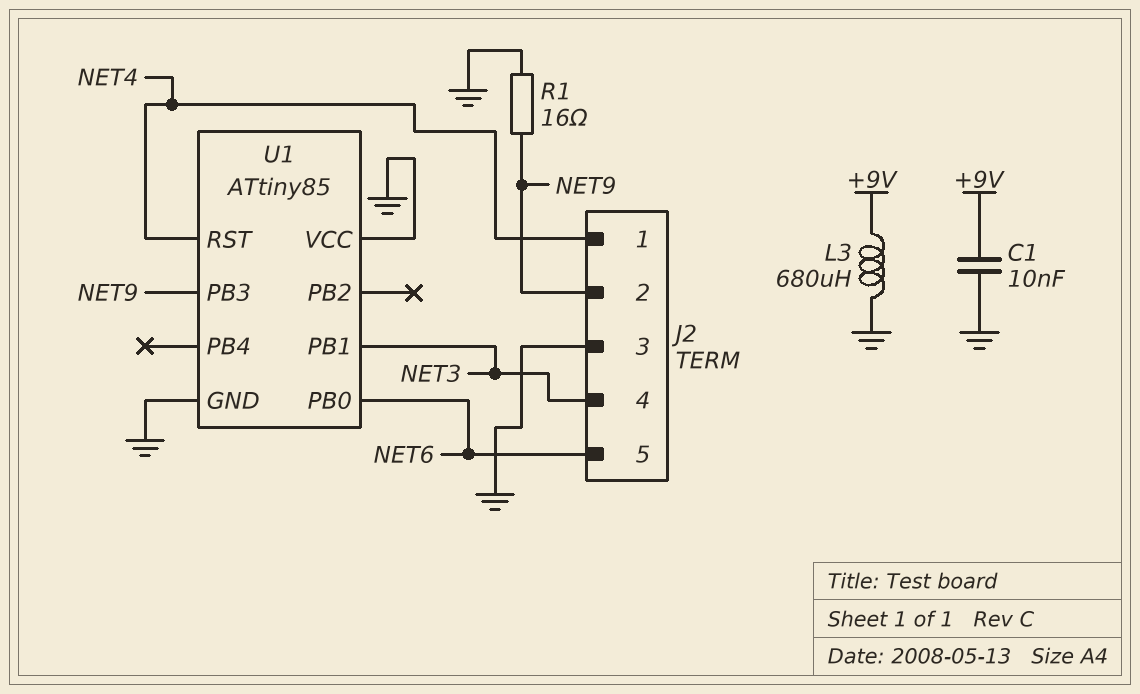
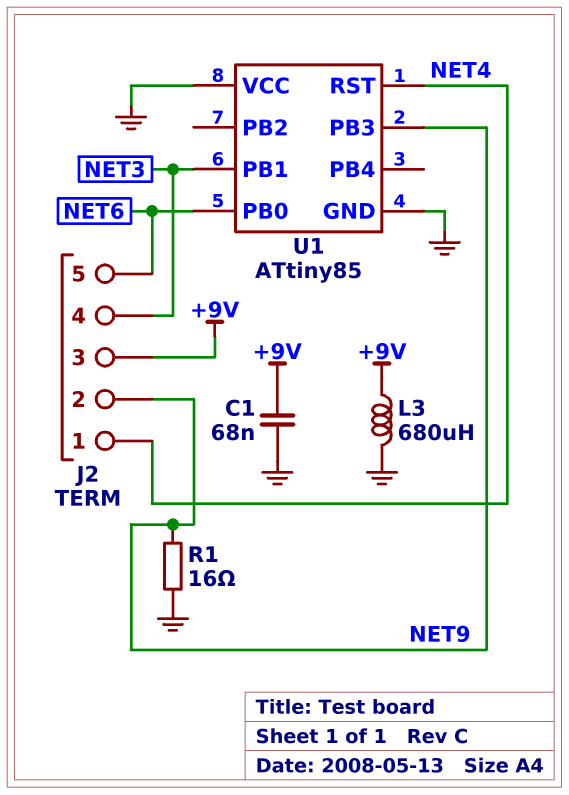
C1: 10nF (+9V, GND) -> 68nF (+9V, GND)
J2 pin 3: GND -> +9V

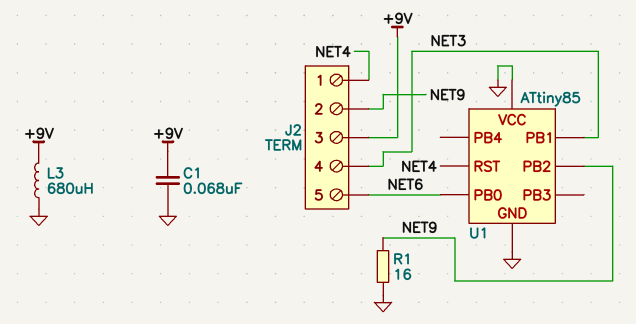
U1 pin PB2: none -> NET9
U1 pin PB3: NET9 -> none

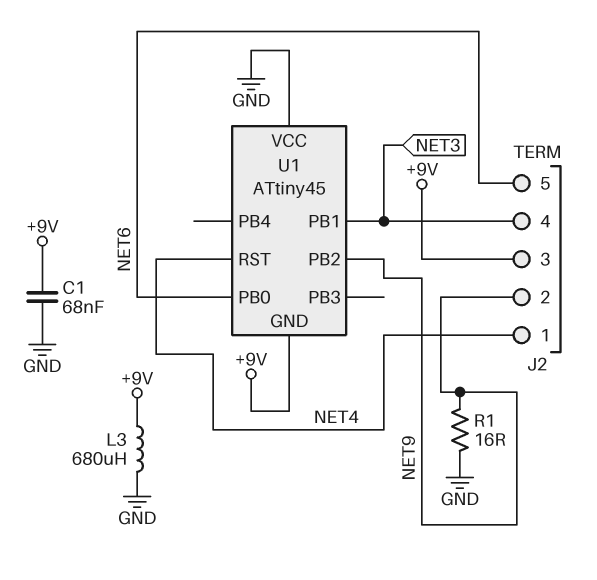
U1: ATtiny85 -> ATtiny45
U1 pin GND: GND -> +9V

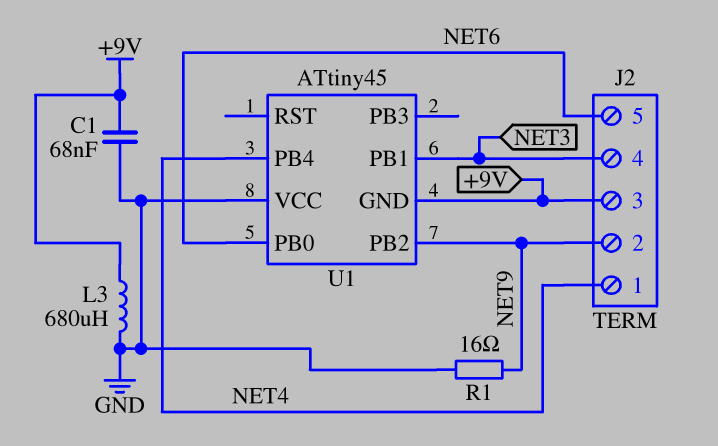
U1 pin PB4: none -> NET4
U1 pin RST: NET4 -> none

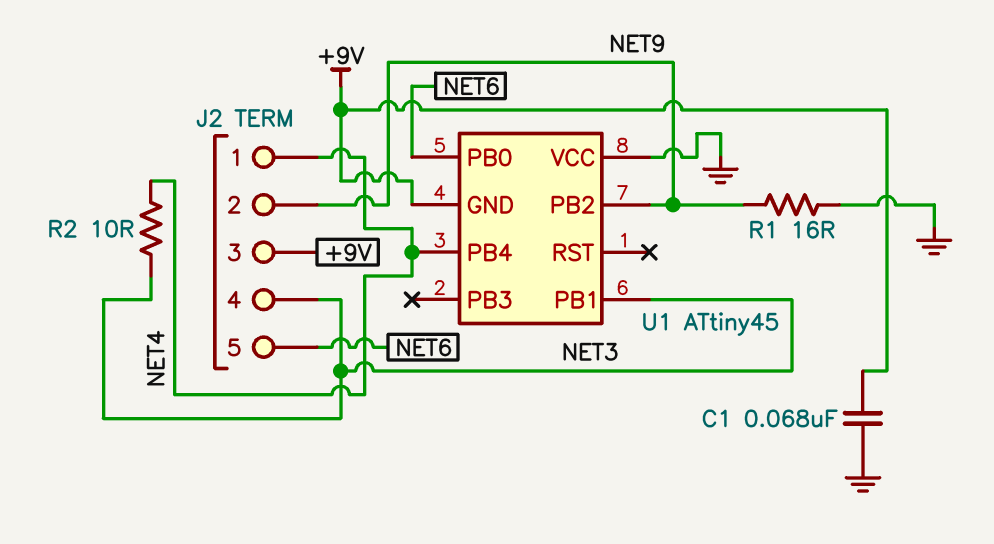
L3: 680uH (+9V, GND) -> none
R2: none -> 10 (NET3, NET4)

